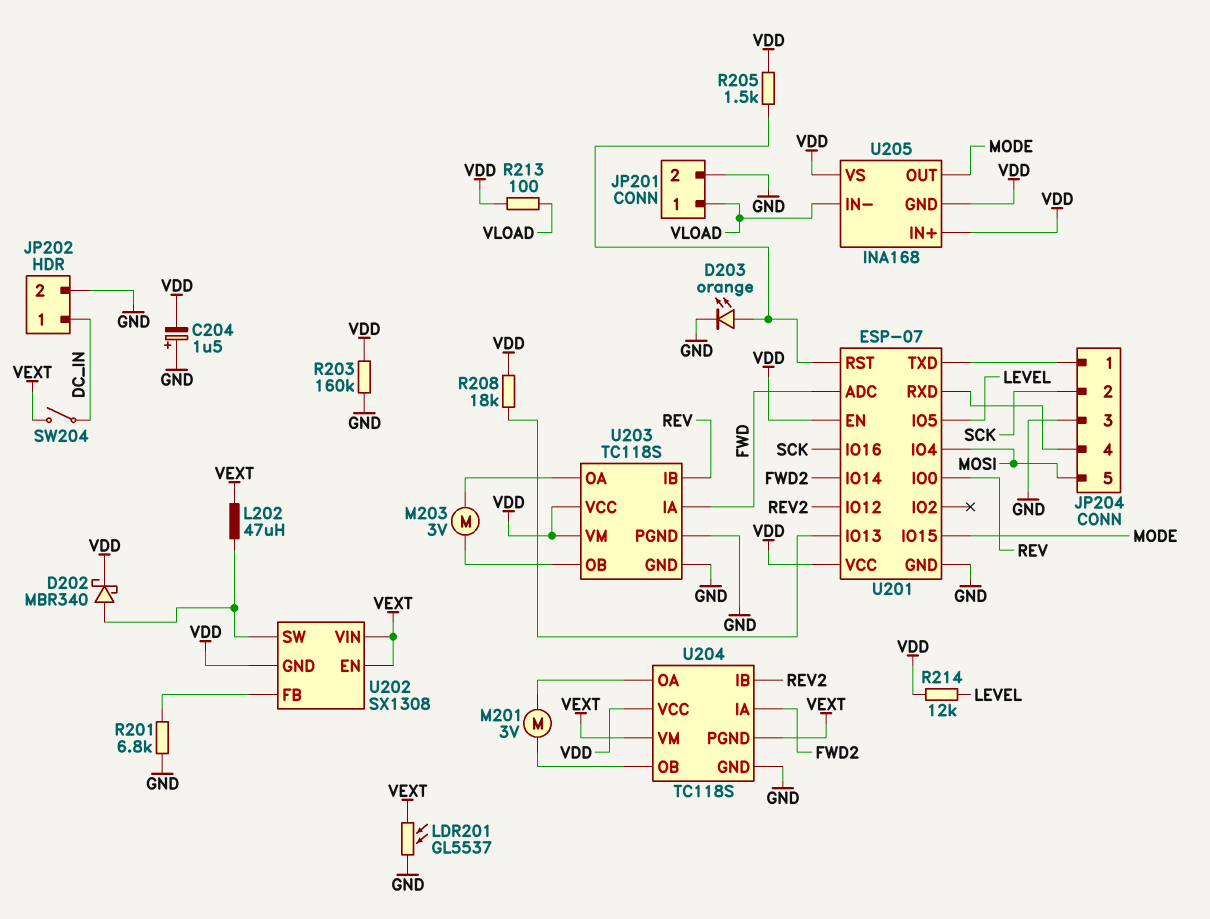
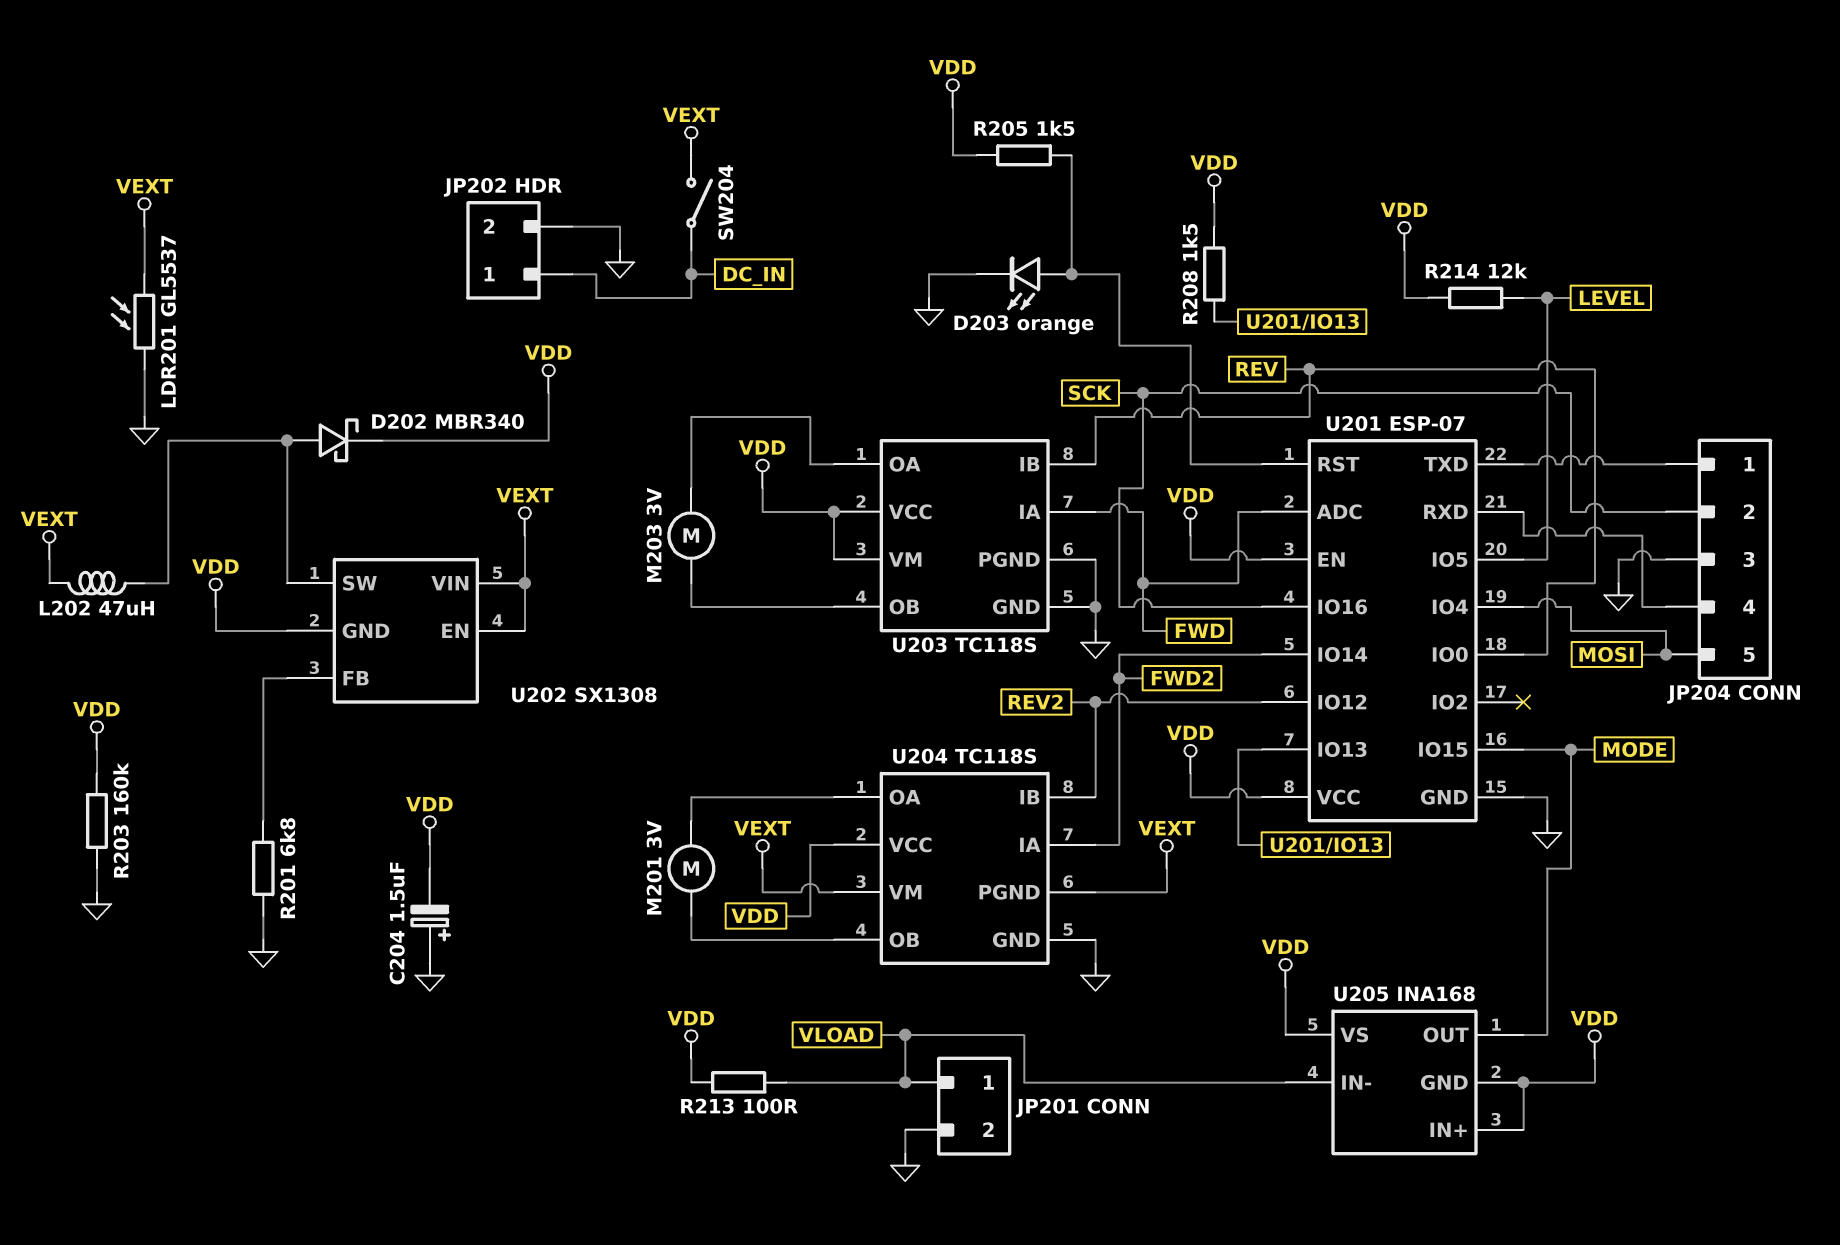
R208: 18k (U201/IO13, VDD) -> 1.5k (U201/IO13, VDD)

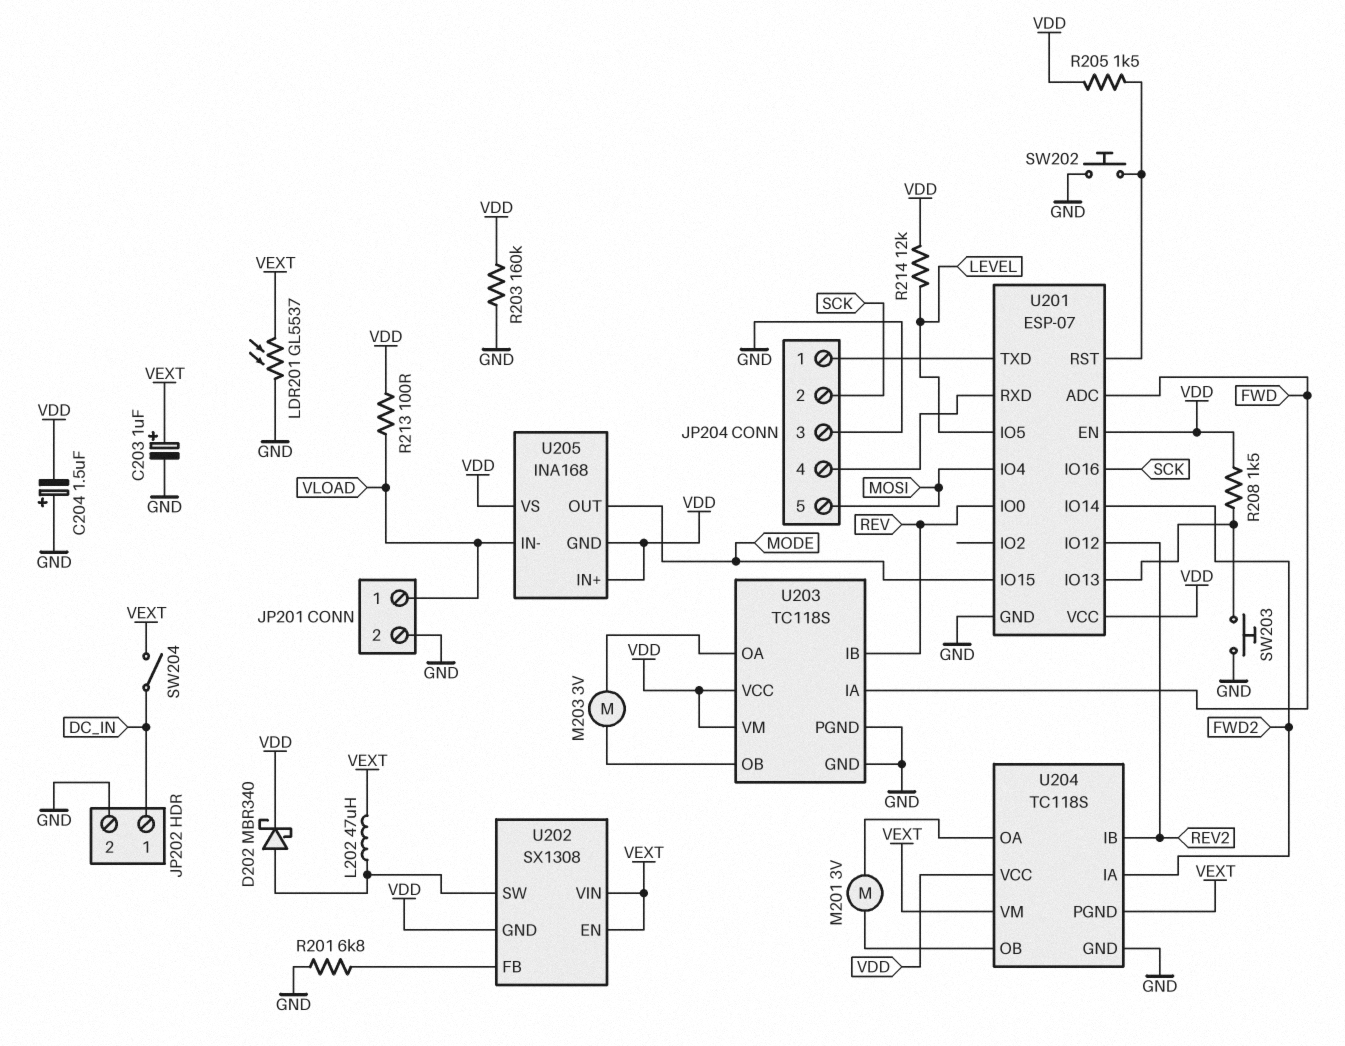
C203: none -> 1uF (plus VEXT, minus GND)
D203: LED orange (A U201/RST, K GND) -> none
SW202: none -> button (GND, U201/RST)
SW203: none -> button (GND, U201/IO13)

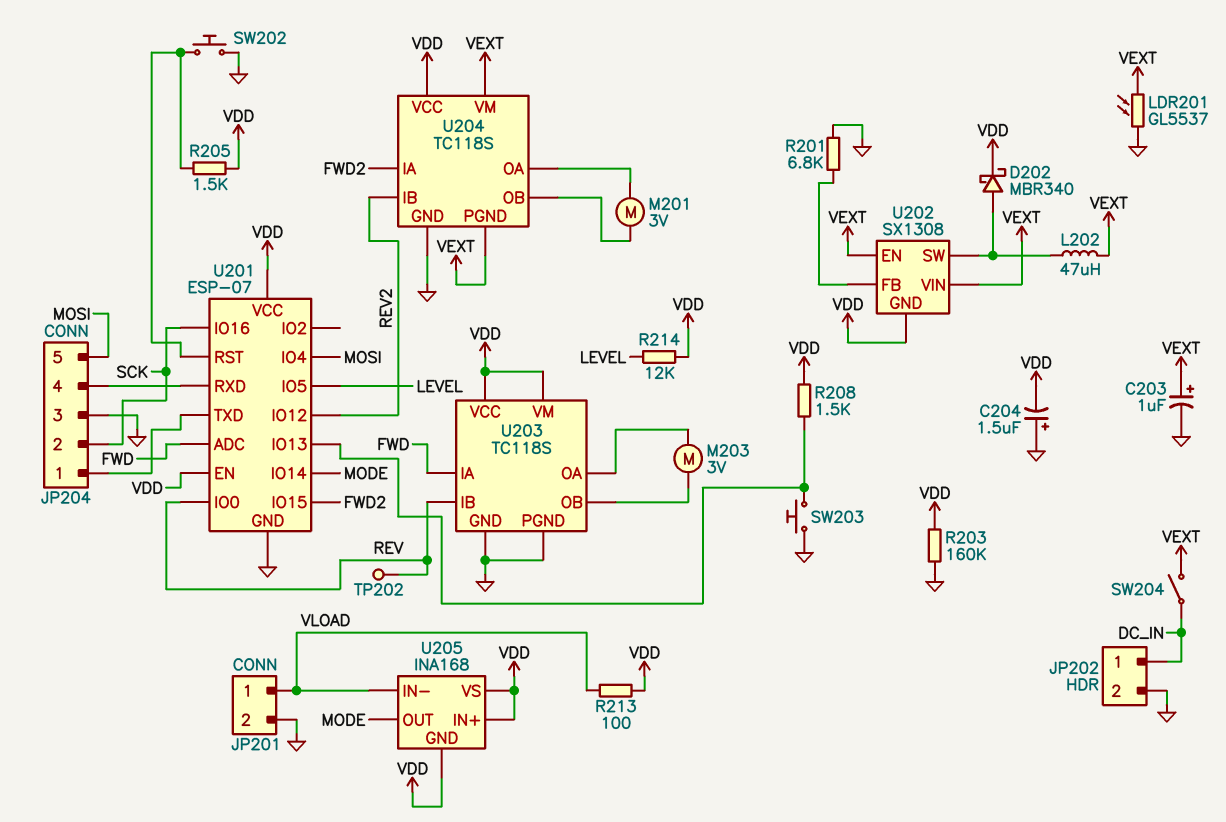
TP202: none -> test point (REV)
U201 pin IO14: FWD2 -> MODE
U201 pin IO15: MODE -> FWD2

